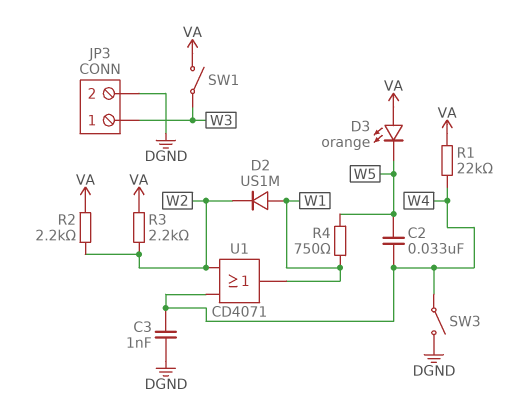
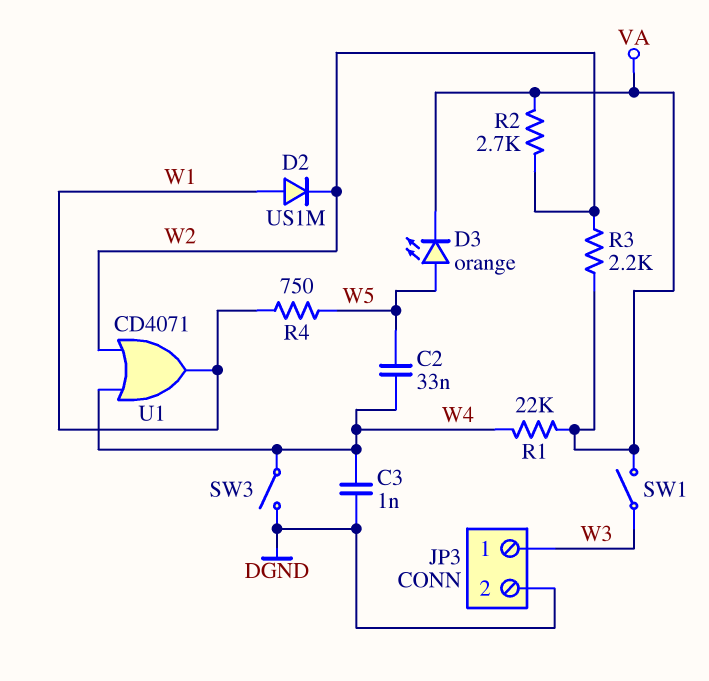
D3: LED orange (A VA, K W5) -> LED orange (A W5, K VA)
R2: 2.2k (VA, W2) -> 2.7k (VA, W2)

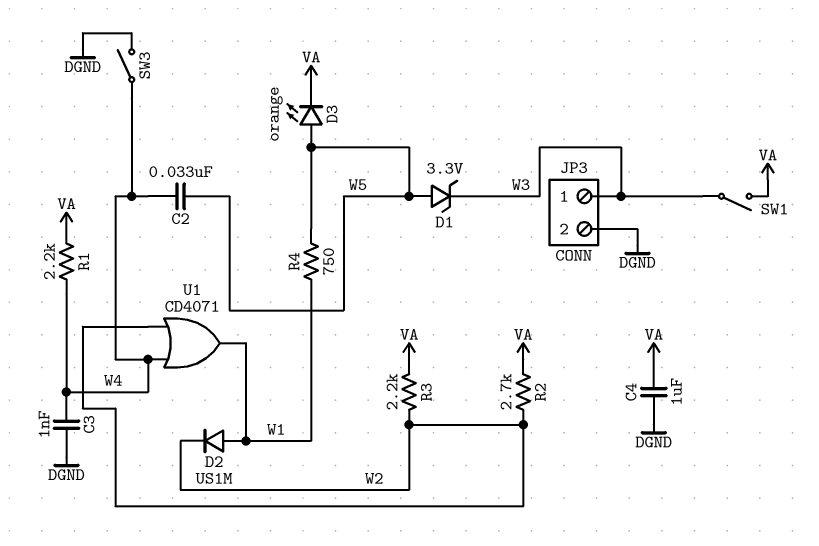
C4: none -> 1uF (DGND, VA)
D1: none -> zener 3.3V (A W5, K W3)
R1: 22k (VA, W4) -> 2.2k (VA, W4)

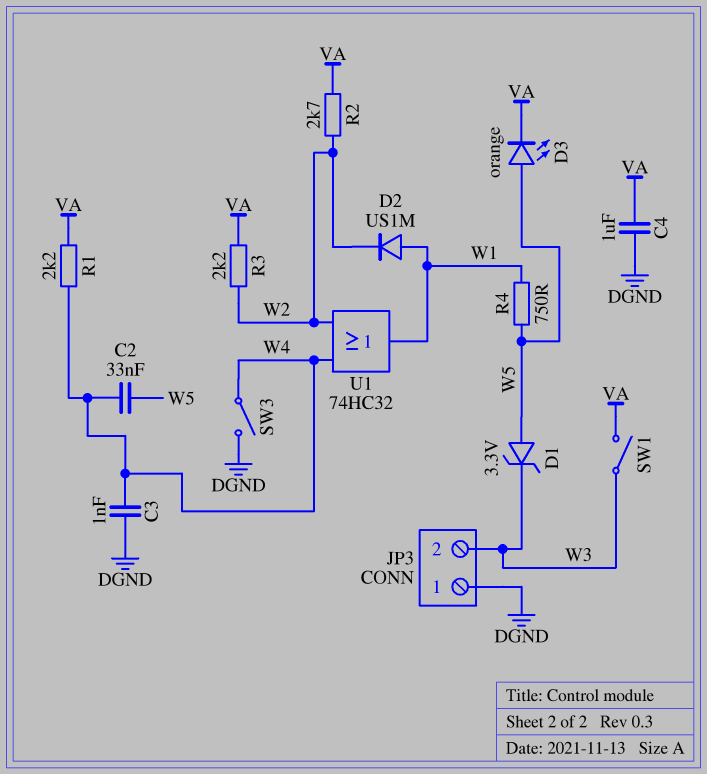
JP3 pin 1: W3 -> DGND
JP3 pin 2: DGND -> W3
U1: OR CD4071 (in W2, in W4, out W1) -> OR 74HC32 (in W2, in W4, out W1)

